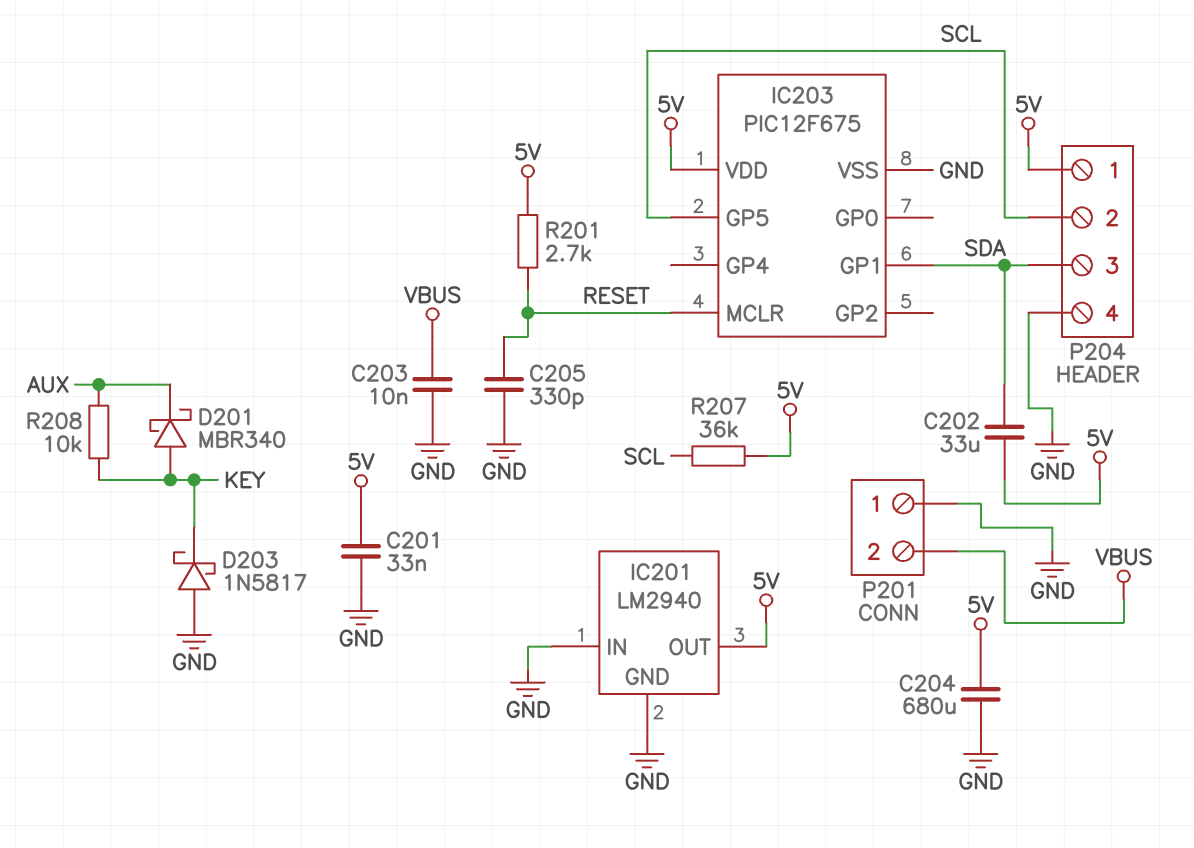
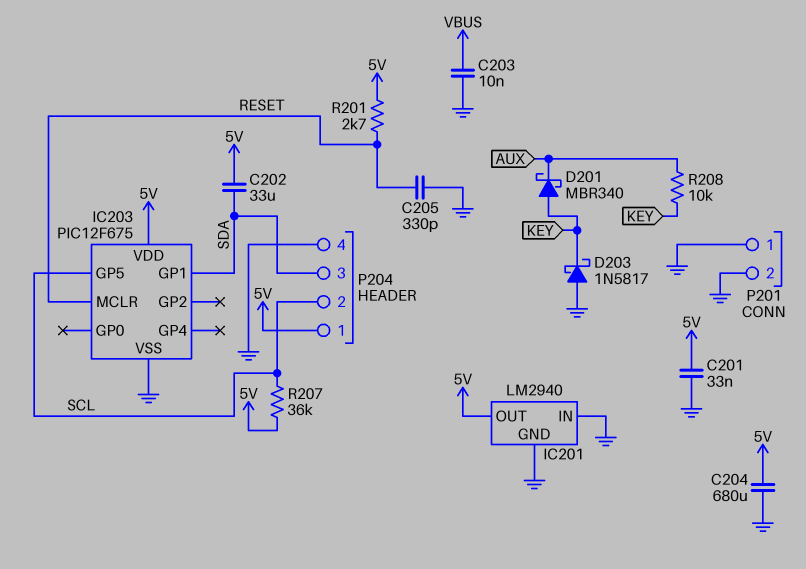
P201 pin 2: VBUS -> GND

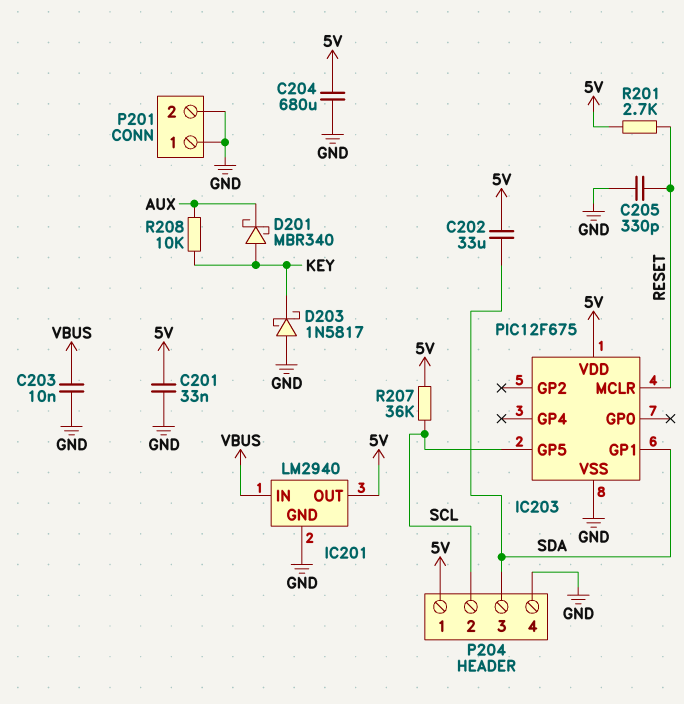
IC201 pin IN: GND -> VBUS

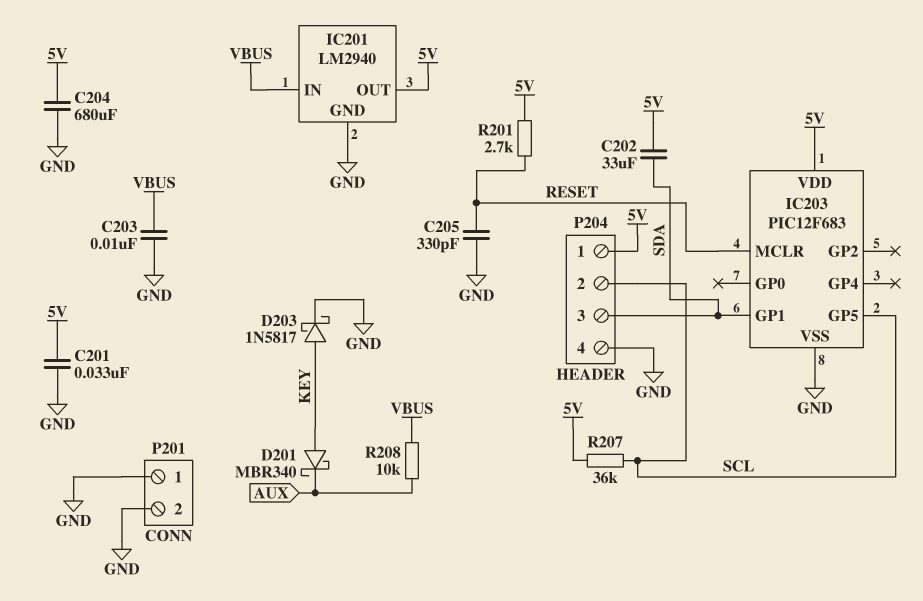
D203: schottky 1N5817 (A GND, K KEY) -> schottky 1N5817 (A KEY, K GND)
IC203: PIC12F675 -> PIC12F683
R208: 10k (AUX, KEY) -> 10k (AUX, VBUS)

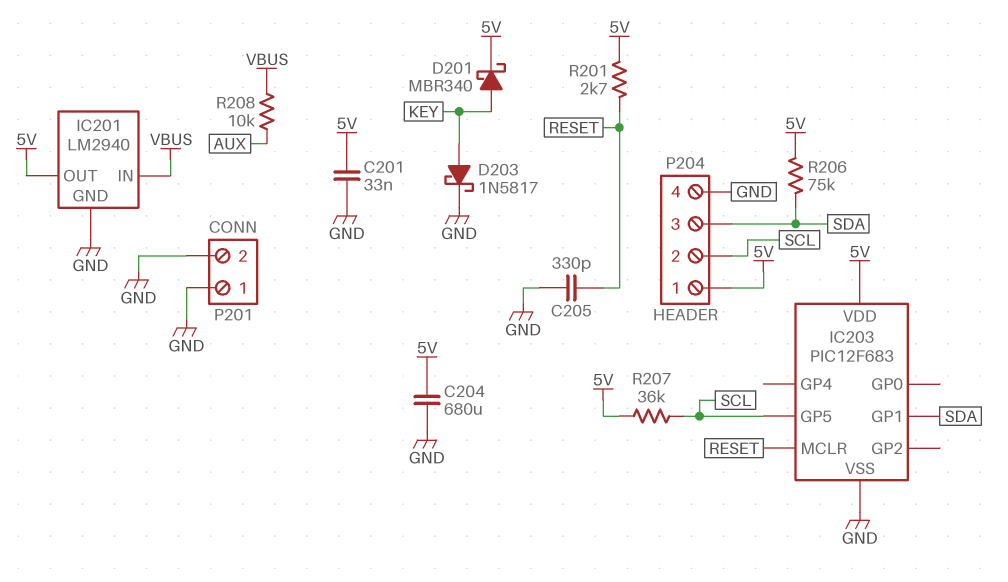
C202: 33uF (5V, SDA) -> none
C203: 10nF (GND, VBUS) -> none
D201: schottky MBR340 (A KEY, K AUX) -> schottky MBR340 (A KEY, K 5V)
R206: none -> 75k (5V, SDA)

